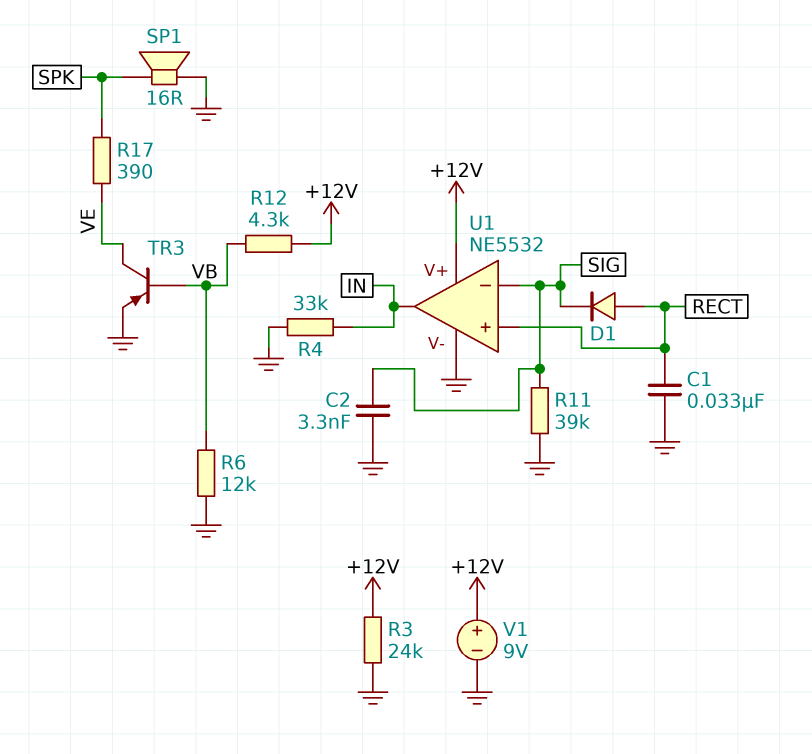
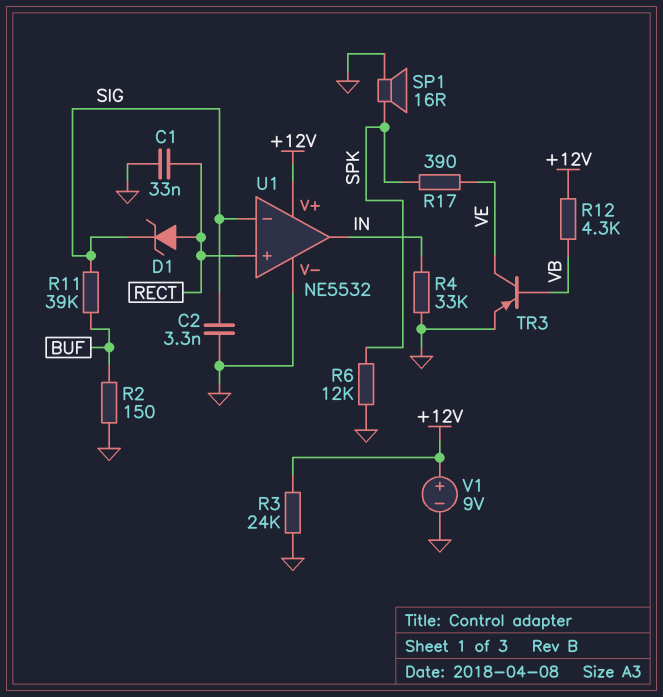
D1: diode (A RECT, K SIG) -> zener (A RECT, K SIG)
R2: none -> 150 (BUF, GND)
R6: 12k (GND, VB) -> 12k (GND, SPK)
R11: 39k (GND, SIG) -> 39k (BUF, SIG)

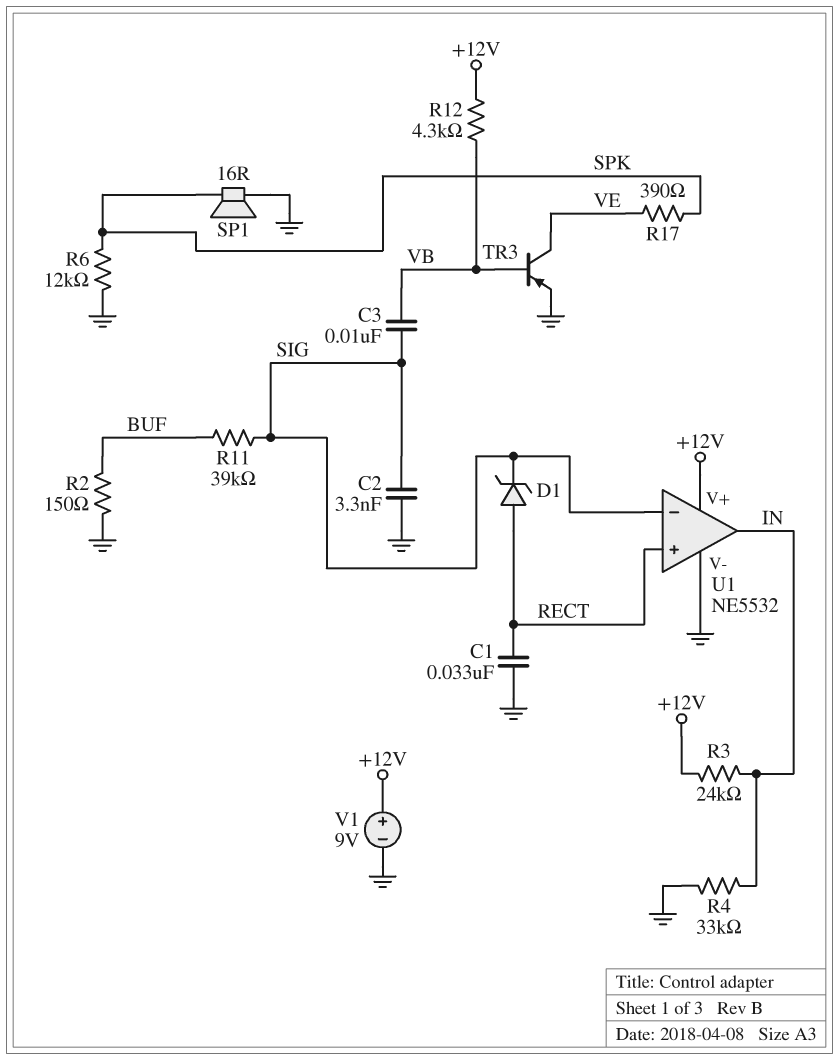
C3: none -> 10nF (SIG, VB)
R3: 24k (+12V, GND) -> 24k (+12V, IN)

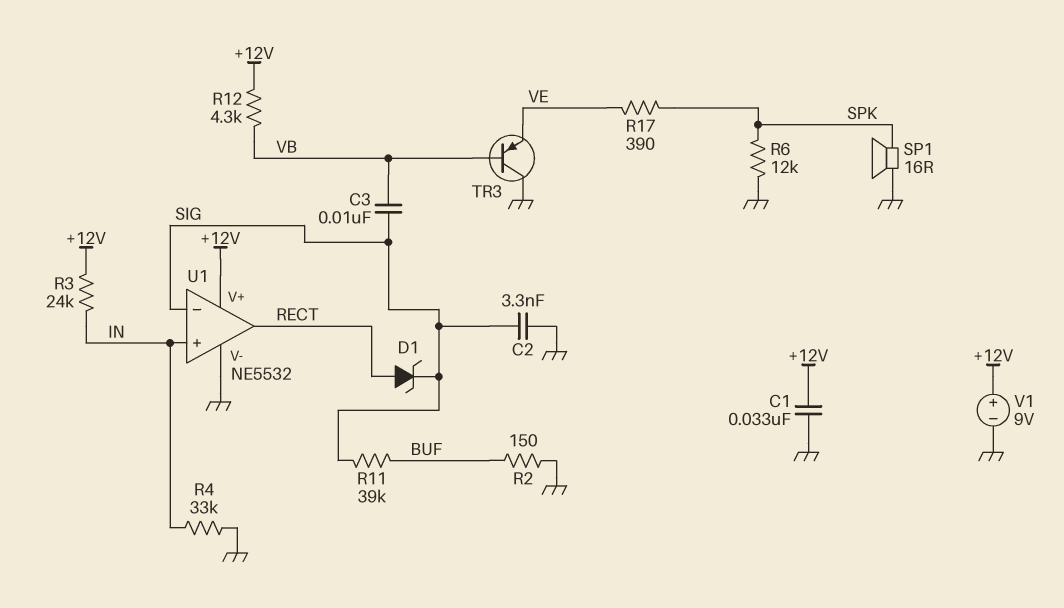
C1: 33nF (GND, RECT) -> 33nF (+12V, GND)
TR3: PNP (B VB, C VE, E GND) -> PNP (B VB, C GND, E VE)
U1 pin in+: RECT -> IN
U1 pin out: IN -> RECT

